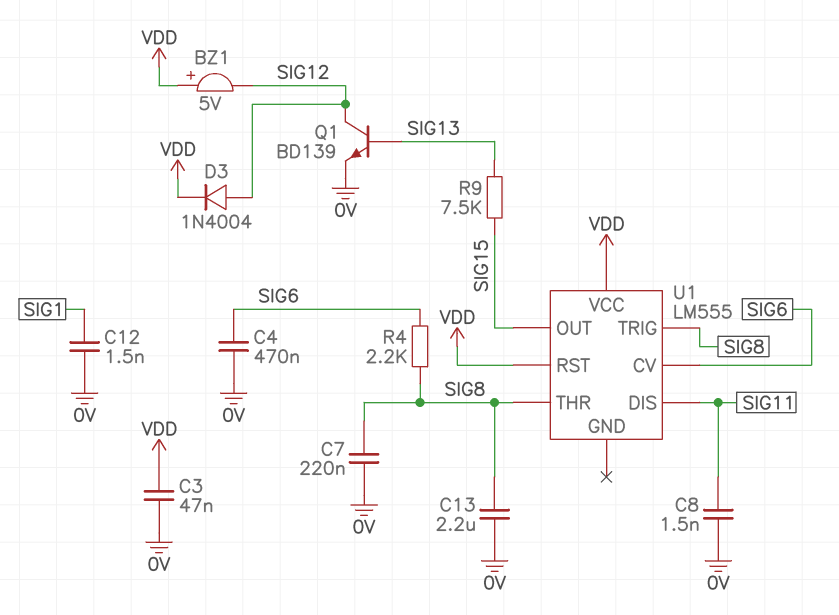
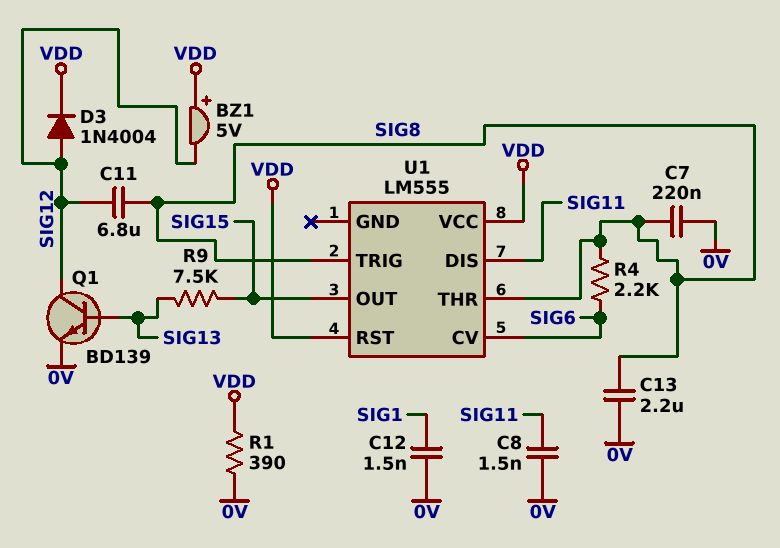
C3: 47nF (0V, VDD) -> none
C4: 470nF (0V, SIG6) -> none
C11: none -> 6.8uF (SIG8, SIG12)
R1: none -> 390 (0V, VDD)

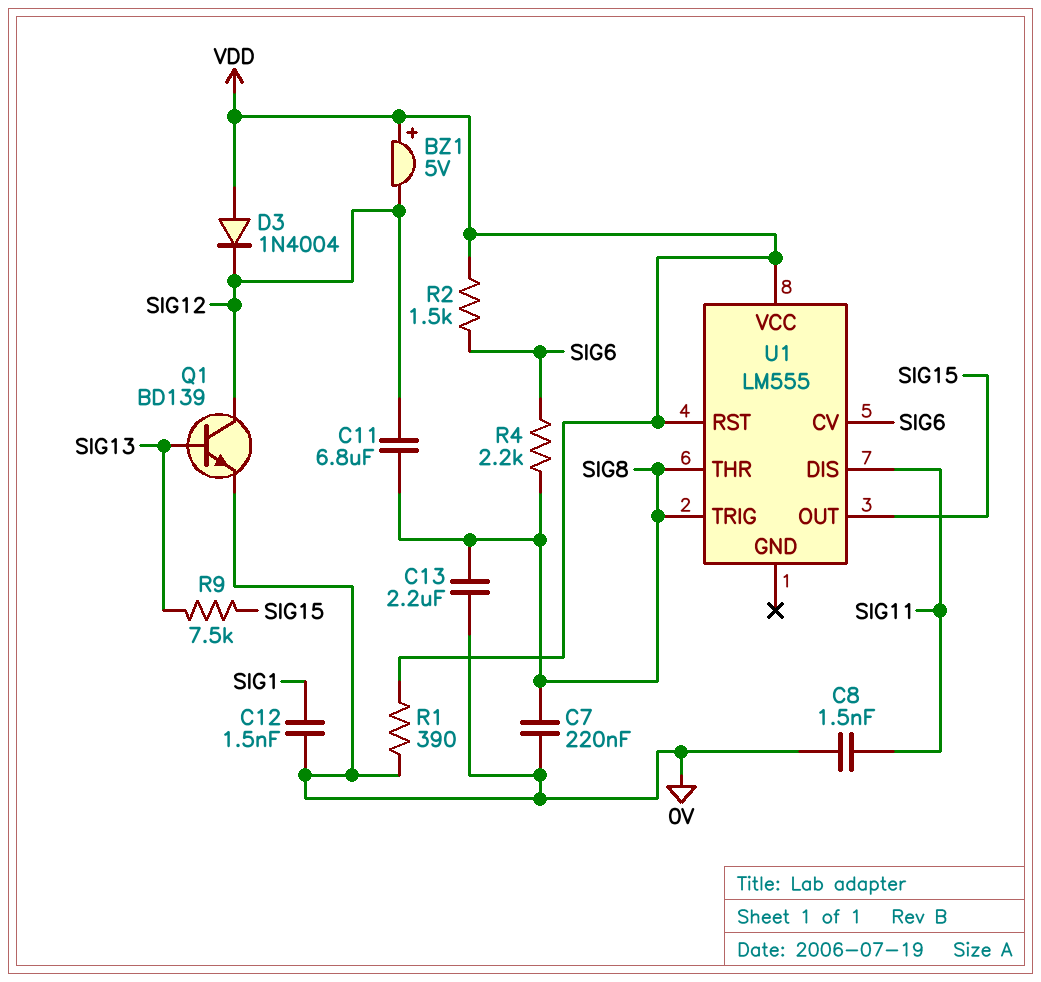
D3: diode 1N4004 (A SIG12, K VDD) -> diode 1N4004 (A VDD, K SIG12)
R2: none -> 1.5k (SIG6, VDD)

